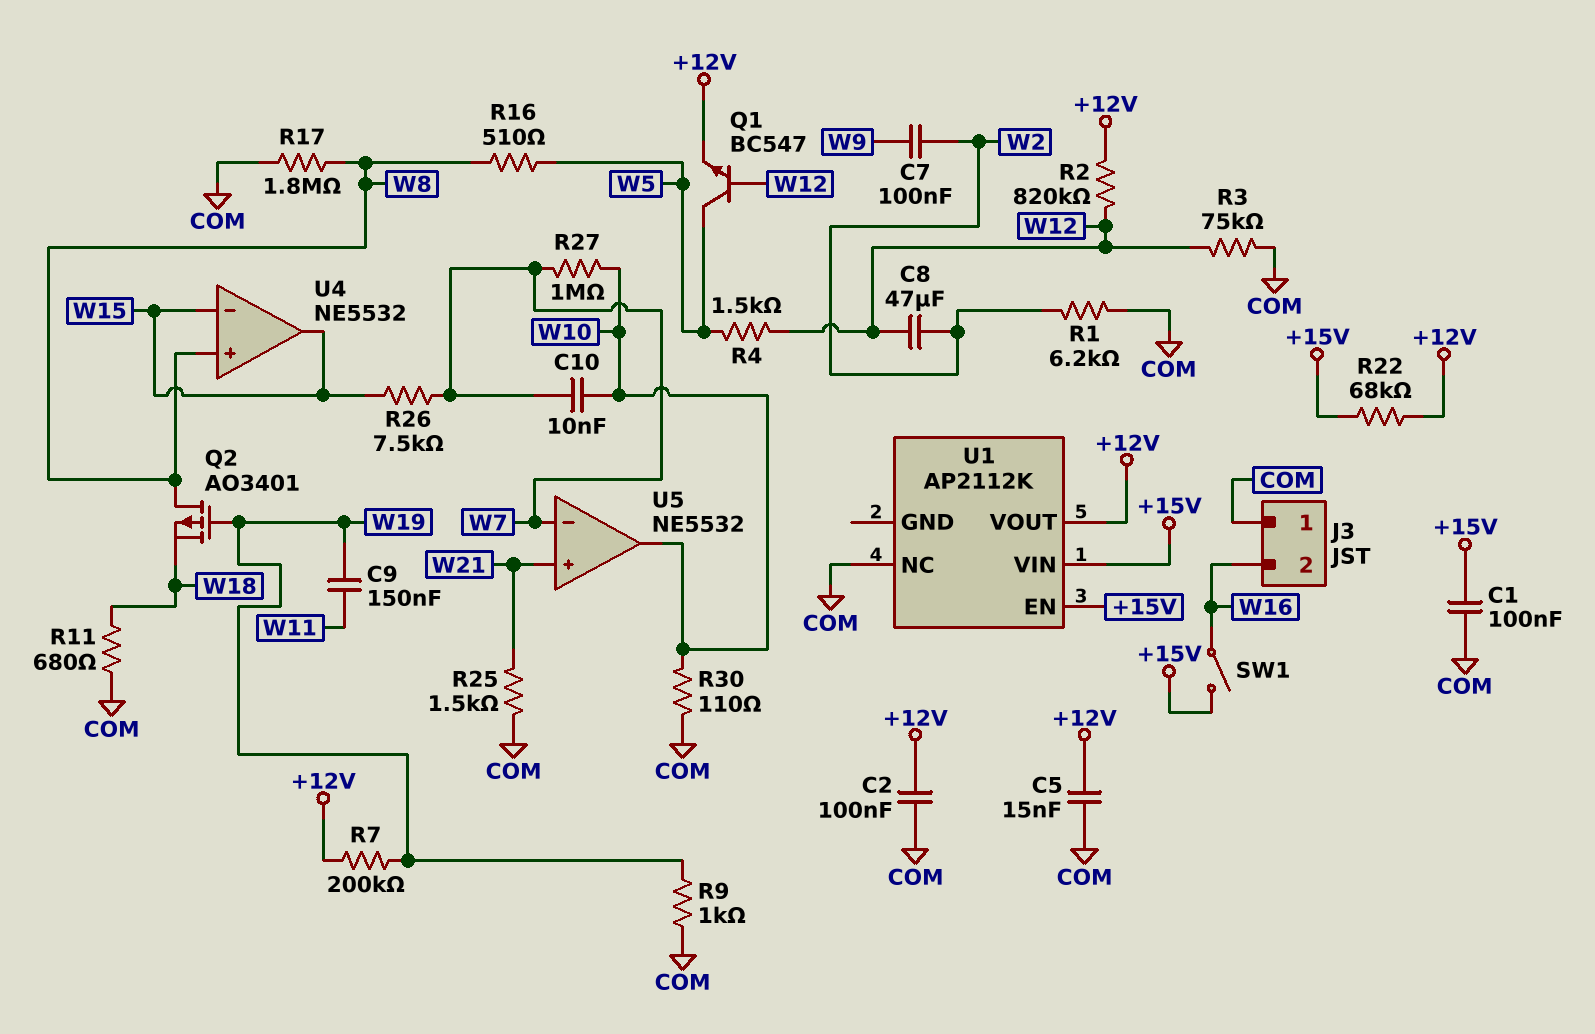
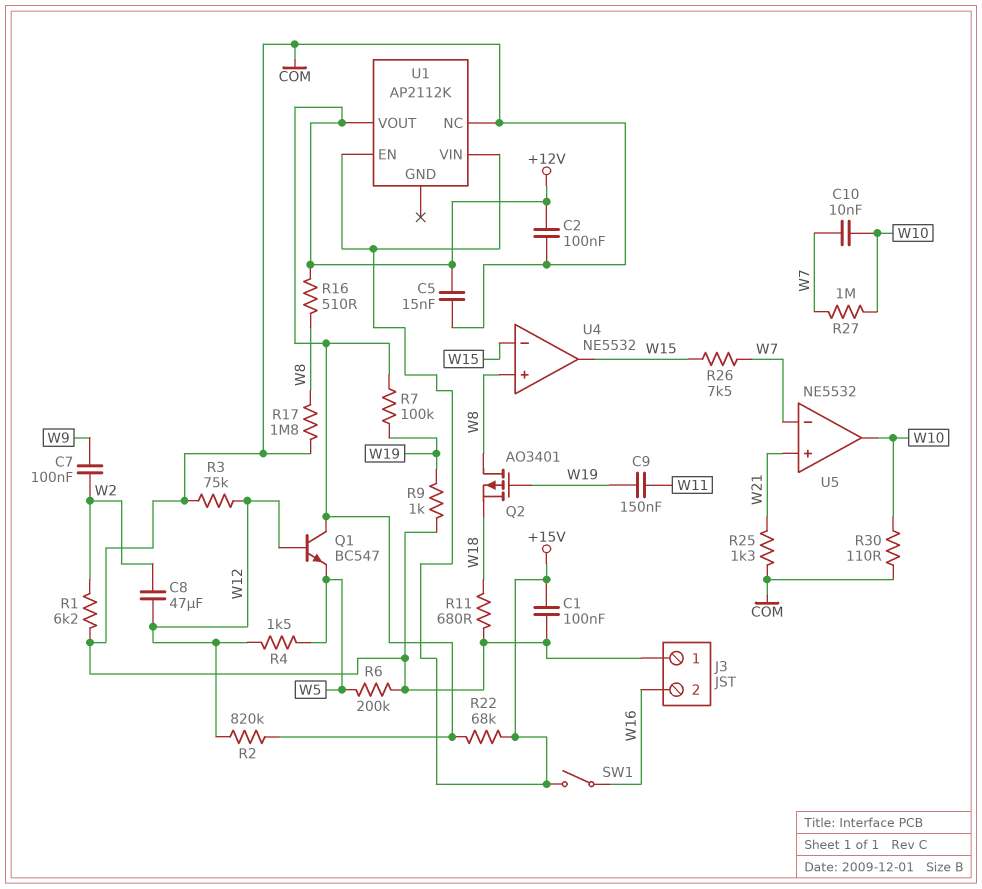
Q1: NPN BC547 (B W12, C W5, E +12V) -> NPN BC547 (B W12, C +12V, E W5)
R6: none -> 200k (COM, W5)
R7: 200k (+12V, W19) -> 100k (+12V, W19)
R16: 510 (W5, W8) -> 510 (+12V, W8)
R25: 1.5k (COM, W21) -> 1.3k (COM, W21)

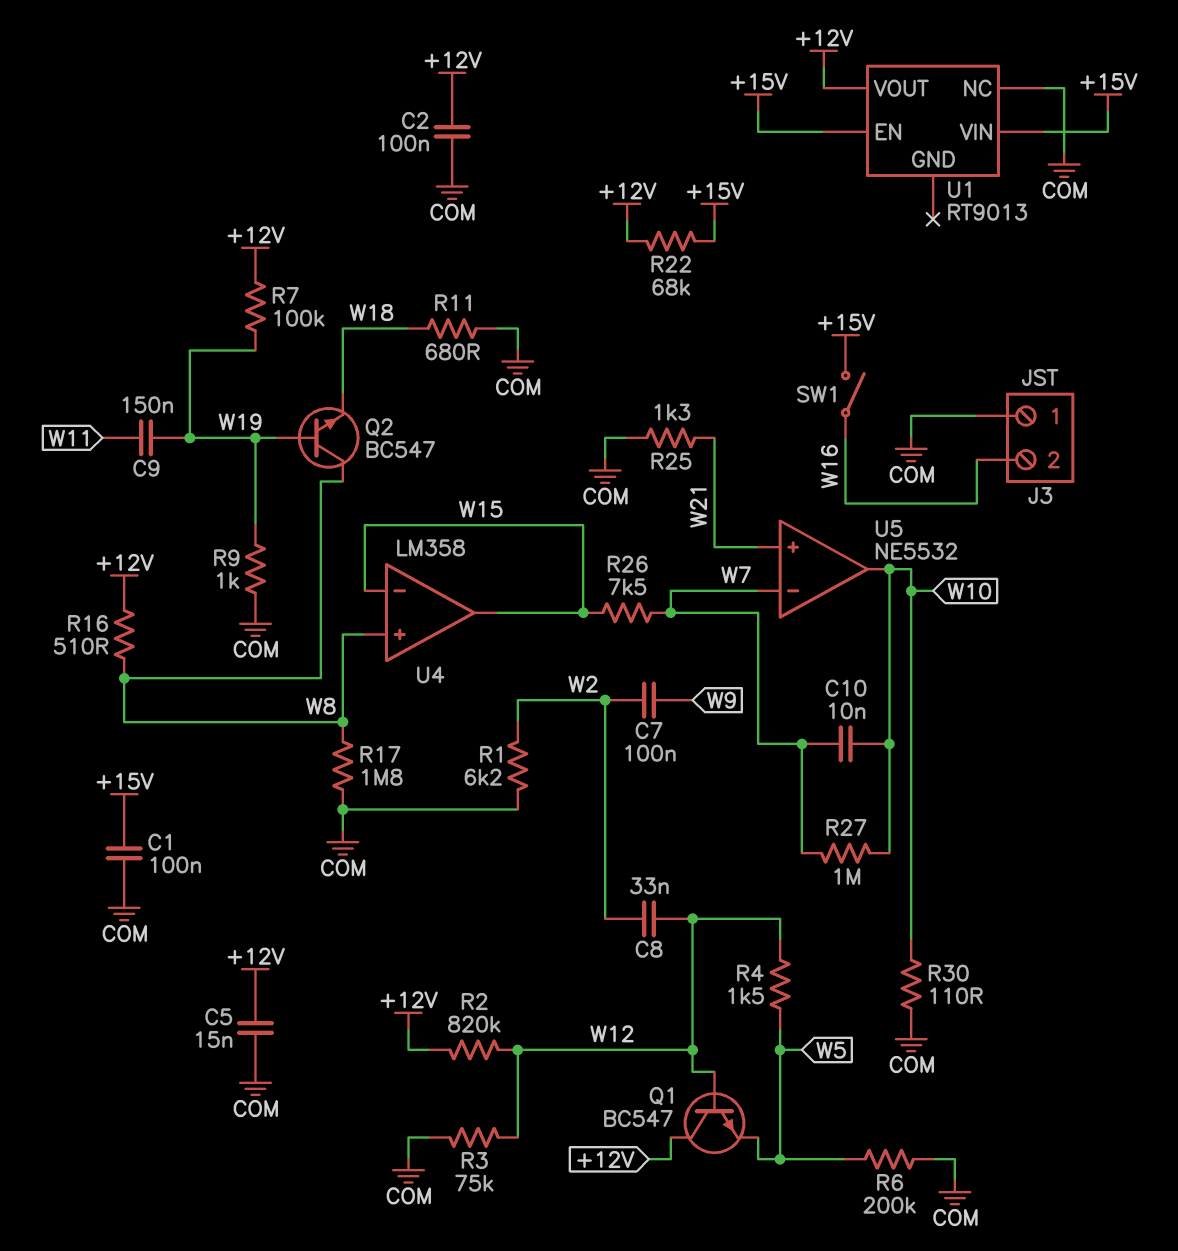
C8: 47uF (W2, W12) -> 33nF (W2, W12)
Q2: PMOS AO3401 (G W19, D W8, S W18) -> NPN BC547 (B W19, C W8, E W18)
U1: AP2112K -> RT9013
U4: NE5532 -> LM358

